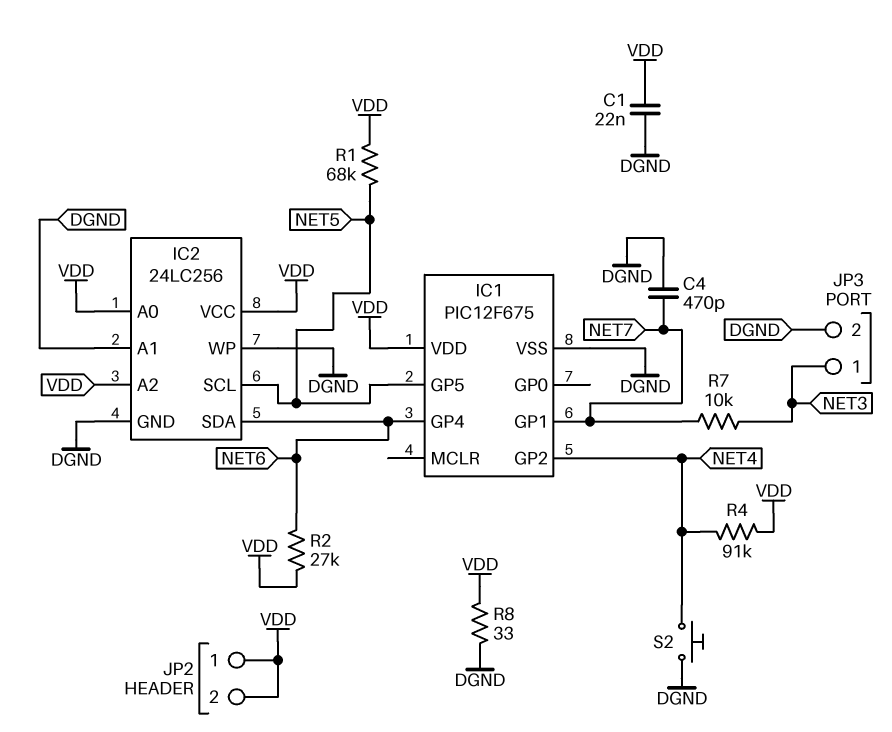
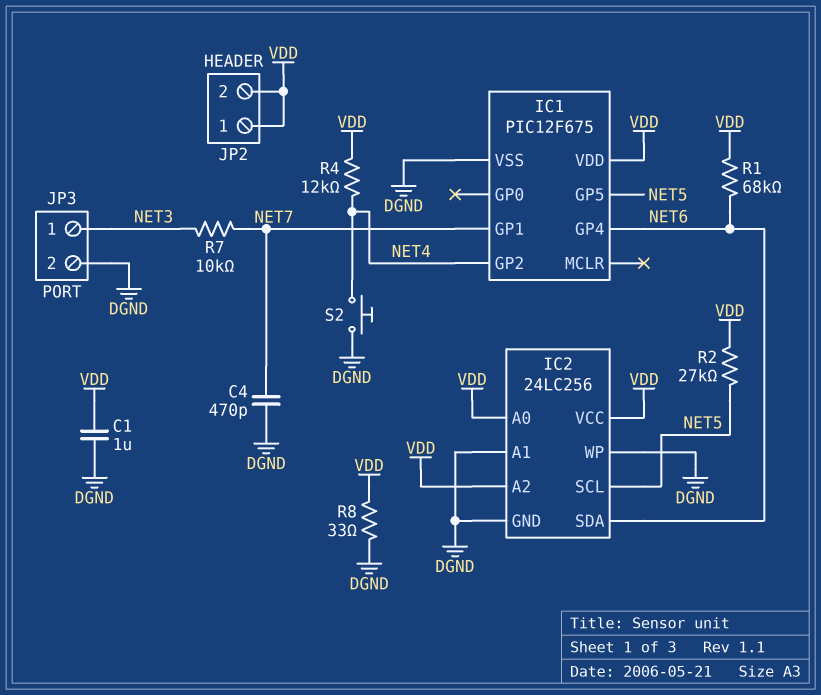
C1: 22nF (DGND, VDD) -> 1uF (DGND, VDD)
R1: 68k (NET5, VDD) -> 68k (NET6, VDD)
R2: 27k (NET6, VDD) -> 27k (NET5, VDD)
R4: 91k (NET4, VDD) -> 12k (NET4, VDD)

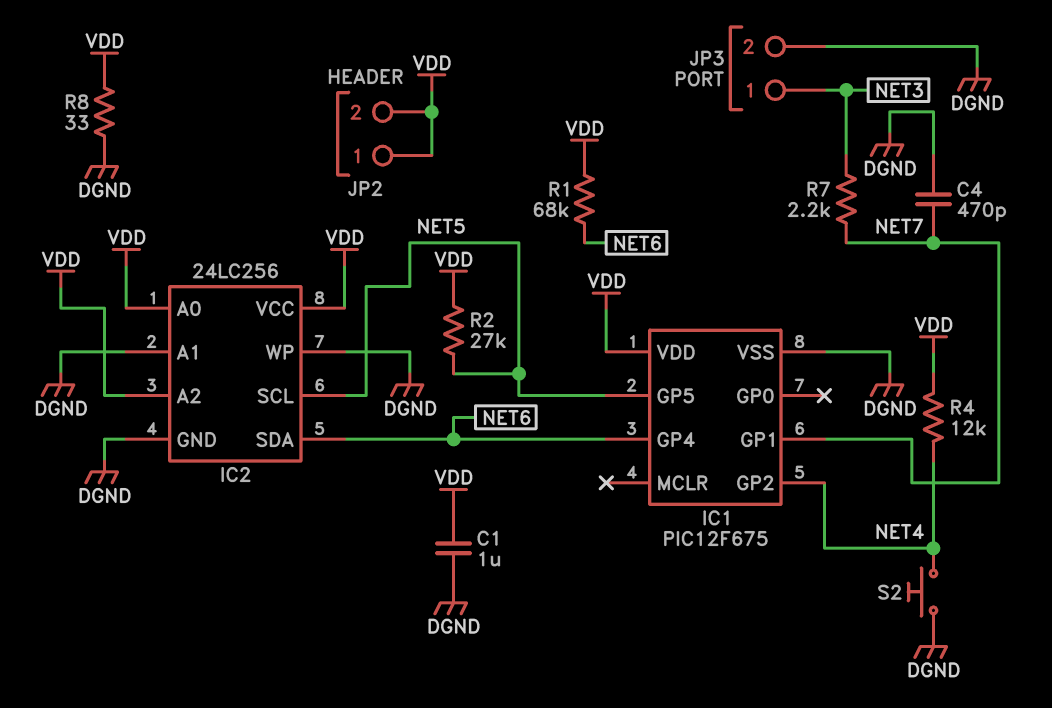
R7: 10k (NET3, NET7) -> 2.2k (NET3, NET7)

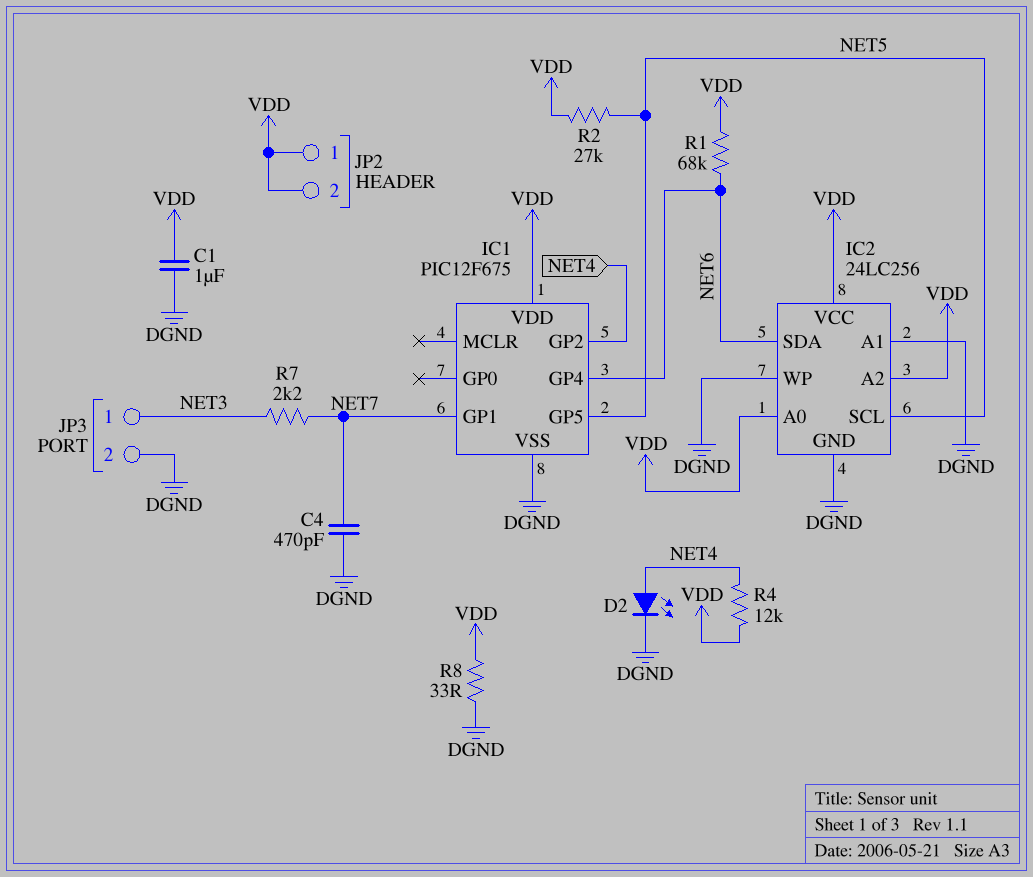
D2: none -> LED (A NET4, K DGND)
S2: button (DGND, NET4) -> none

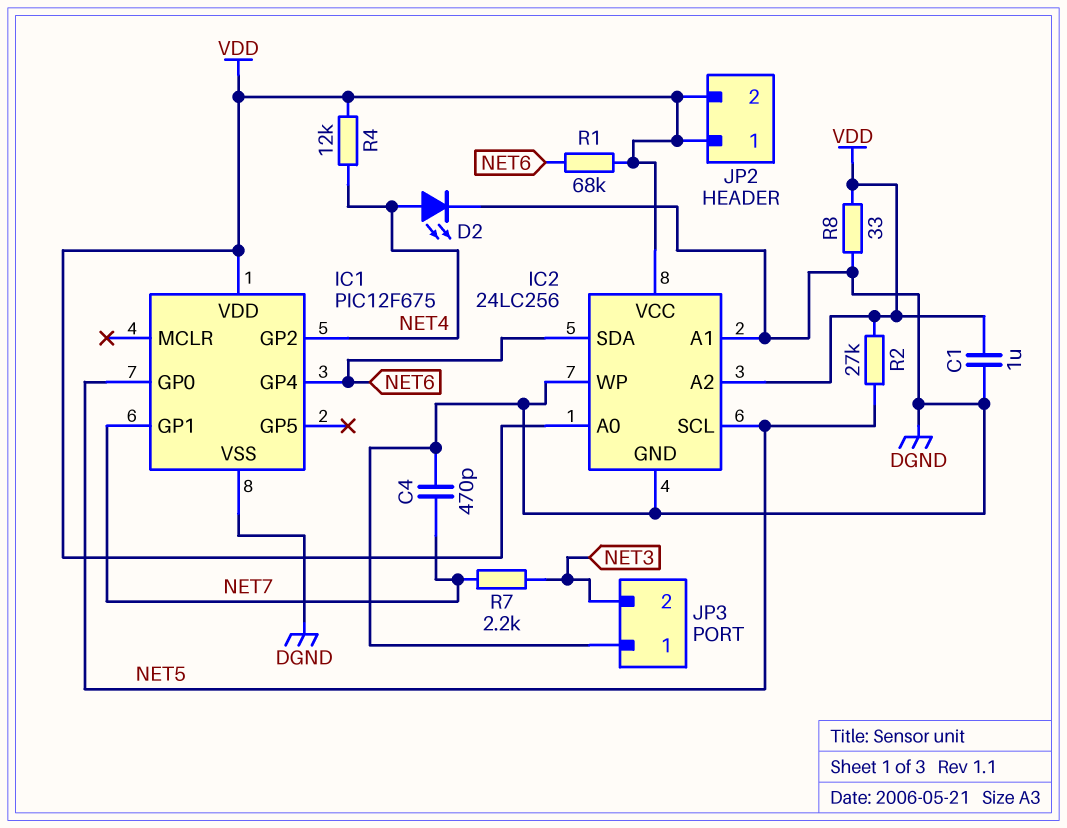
IC1 pin GP0: none -> NET5
IC1 pin GP5: NET5 -> none
JP3 pin 1: NET3 -> DGND
JP3 pin 2: DGND -> NET3

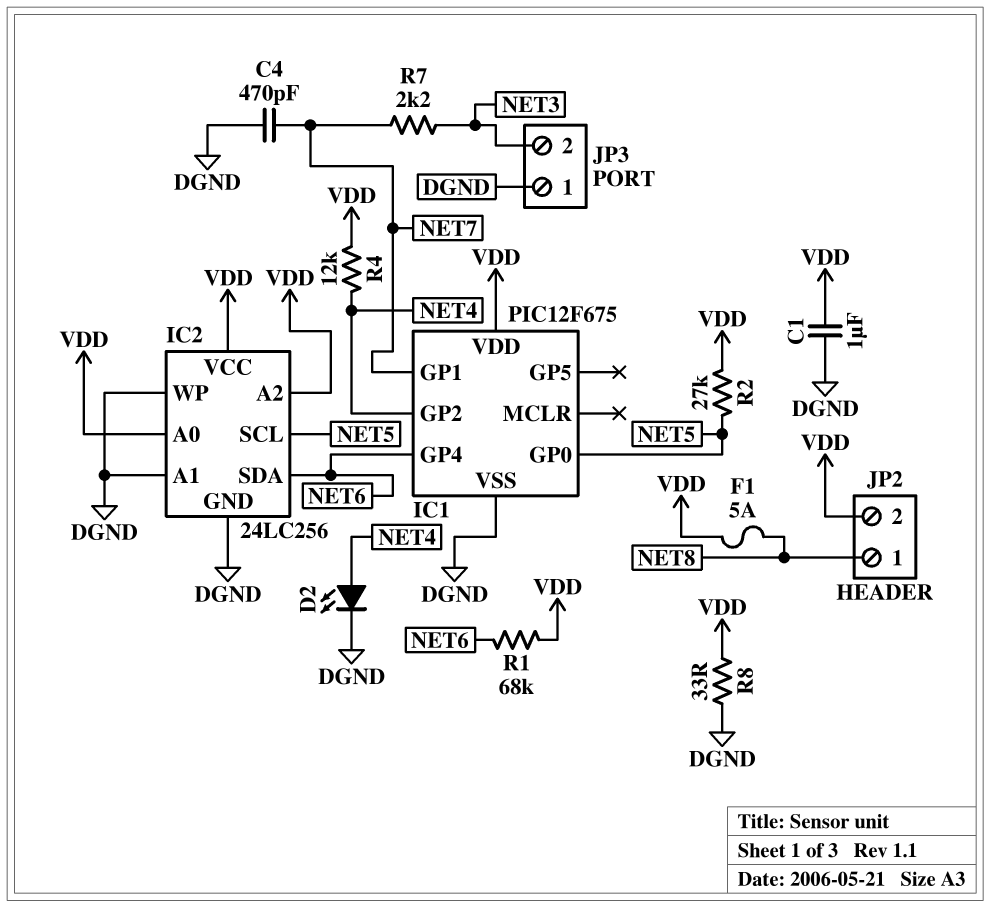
F1: none -> 5A (NET8, VDD)
JP2 pin 1: VDD -> NET8

